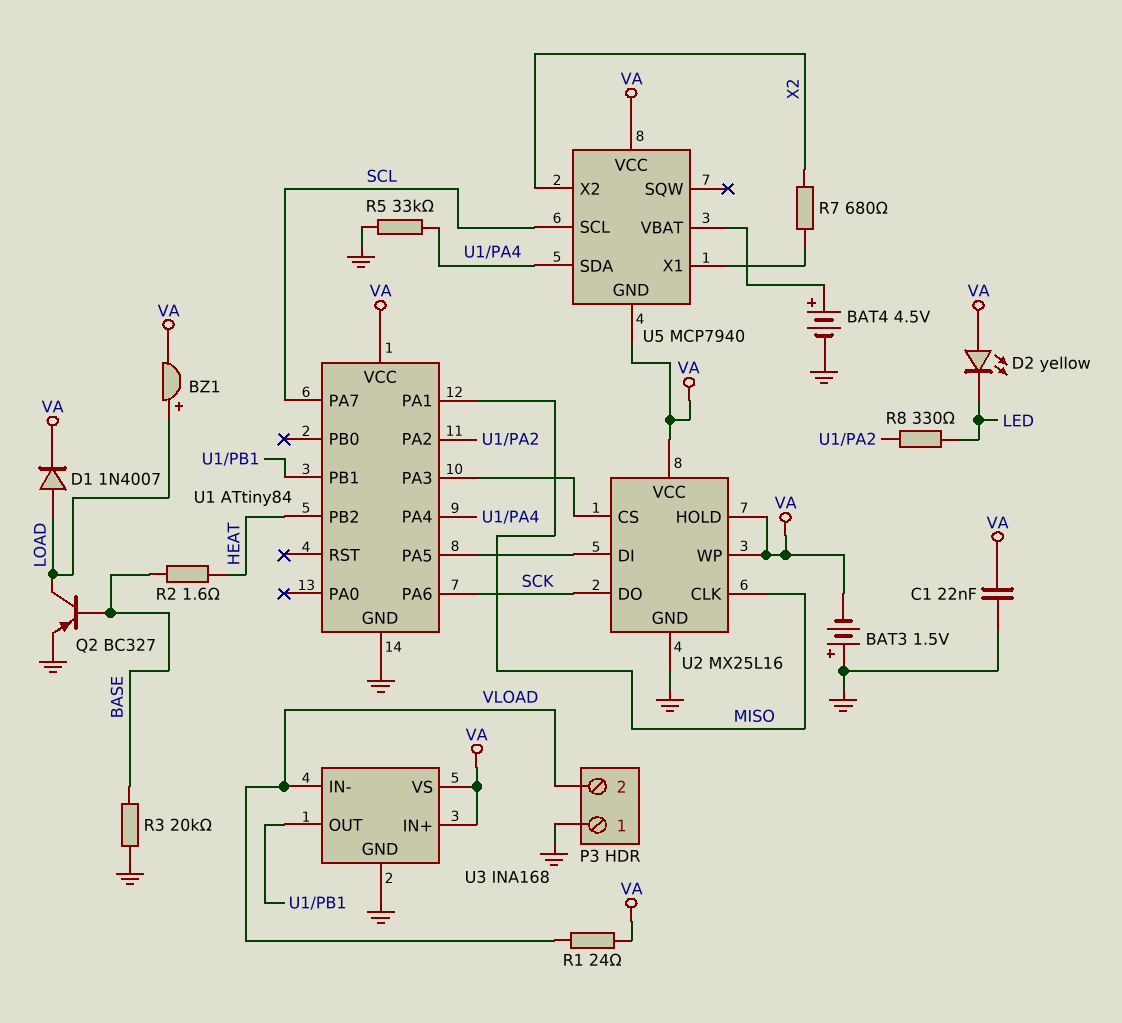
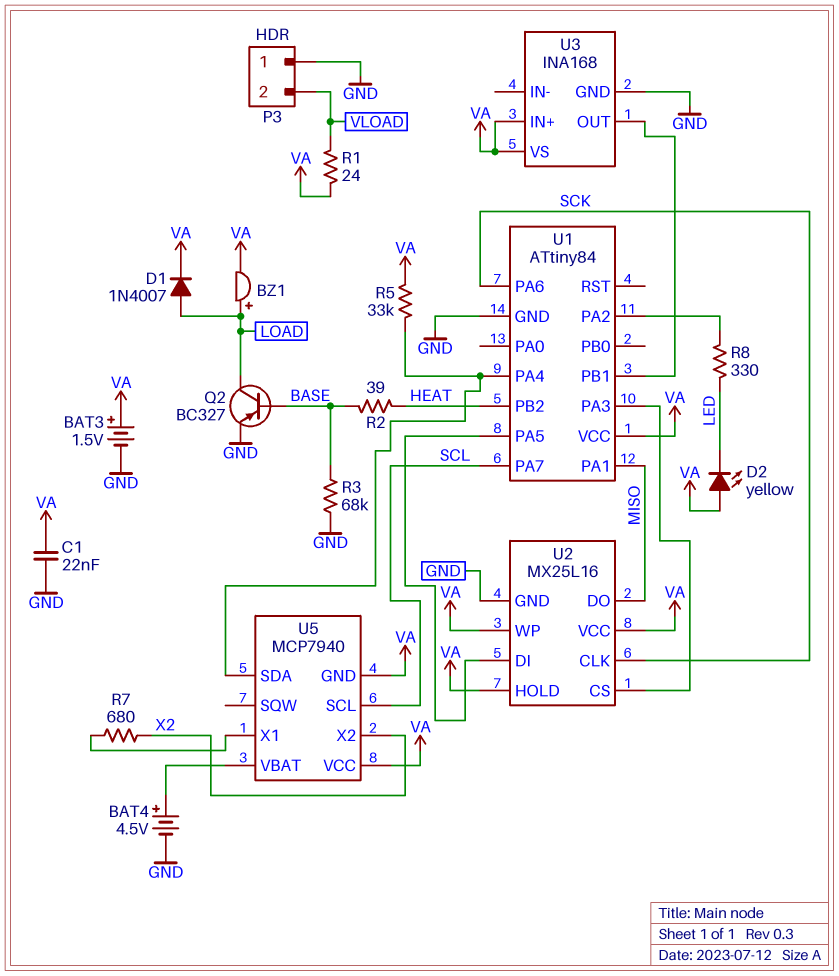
BAT3: 1.5V (plus GND, minus VA) -> 1.5V (plus VA, minus GND)
R2: 1.6 (BASE, HEAT) -> 39 (BASE, HEAT)
R3: 20k (BASE, GND) -> 68k (BASE, GND)
R5: 33k (GND, U1/PA4) -> 33k (U1/PA4, VA)
U2 pin CLK: MISO -> SCK
U2 pin DO: SCK -> MISO
U3 pin IN-: VLOAD -> none

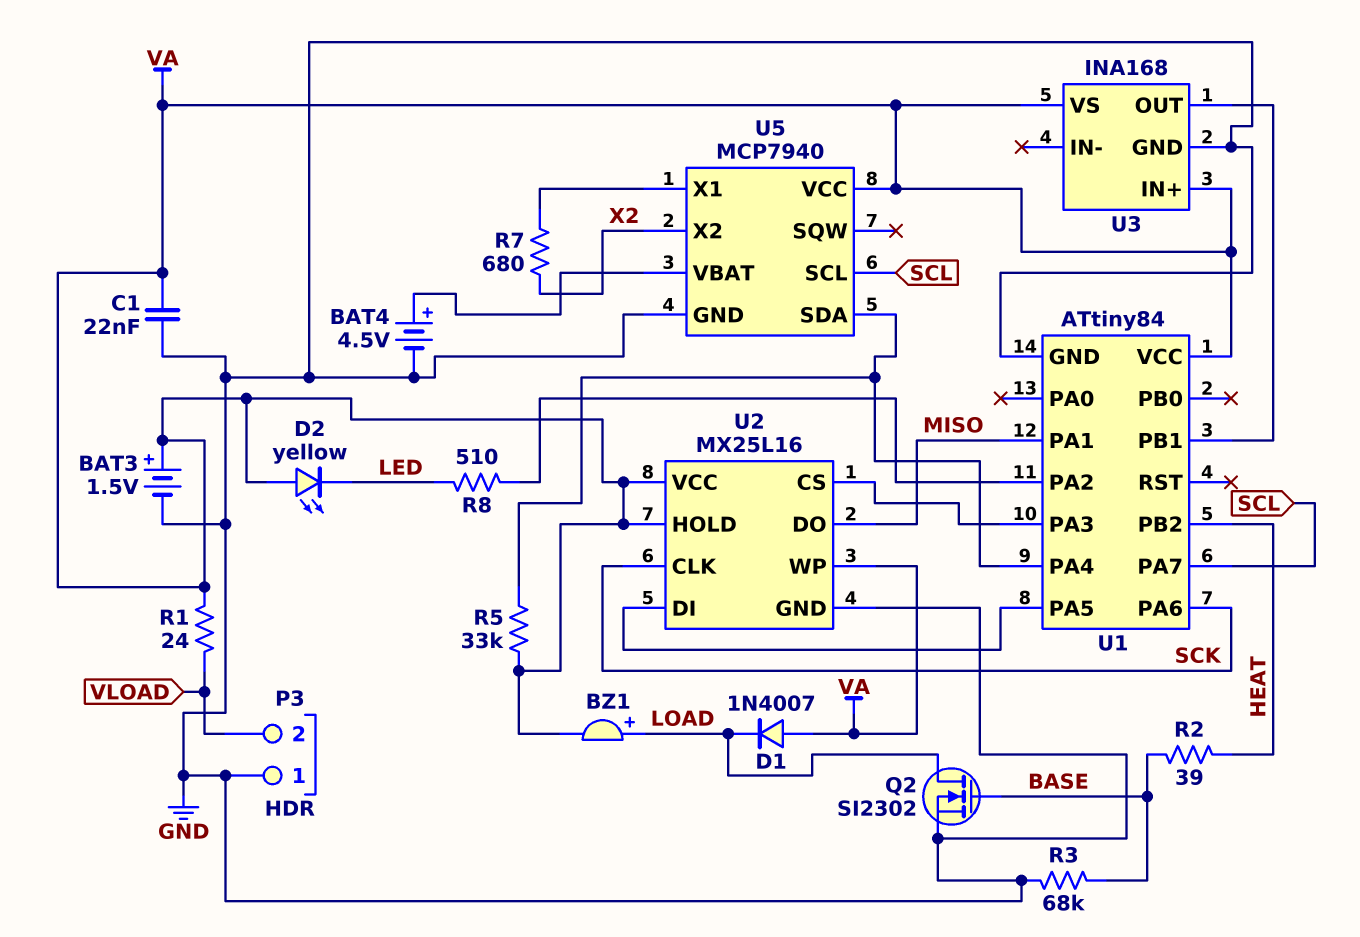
D1: diode 1N4007 (A LOAD, K VA) -> diode 1N4007 (A VA, K LOAD)
Q2: PNP BC327 (B BASE, C LOAD, E GND) -> NMOS SI2302 (G BASE, D LOAD, S GND)
R8: 330 (LED, U1/PA2) -> 510 (LED, U1/PA2)
U5 pin GND: VA -> GND

